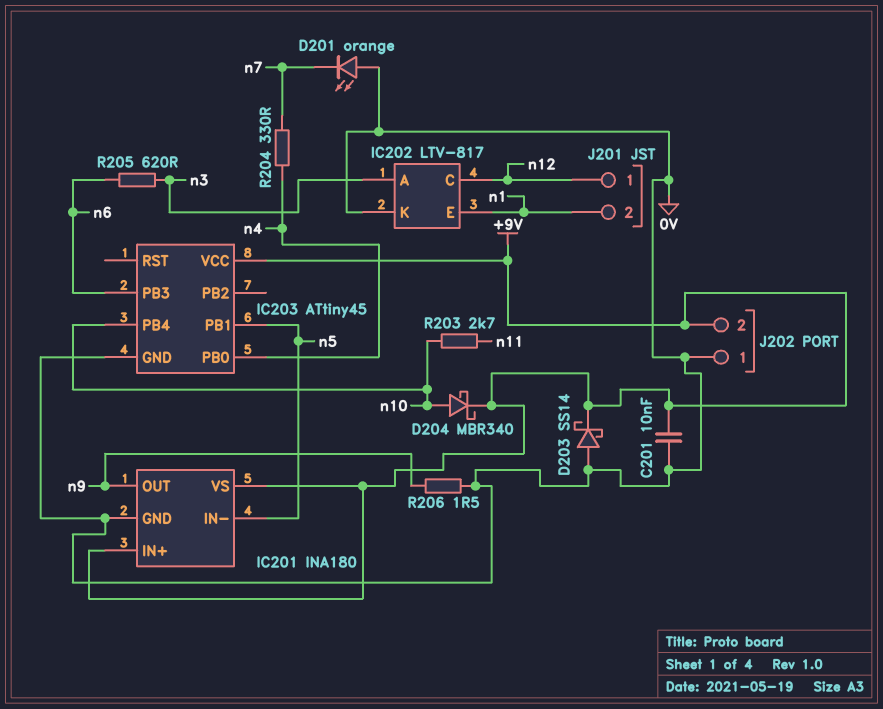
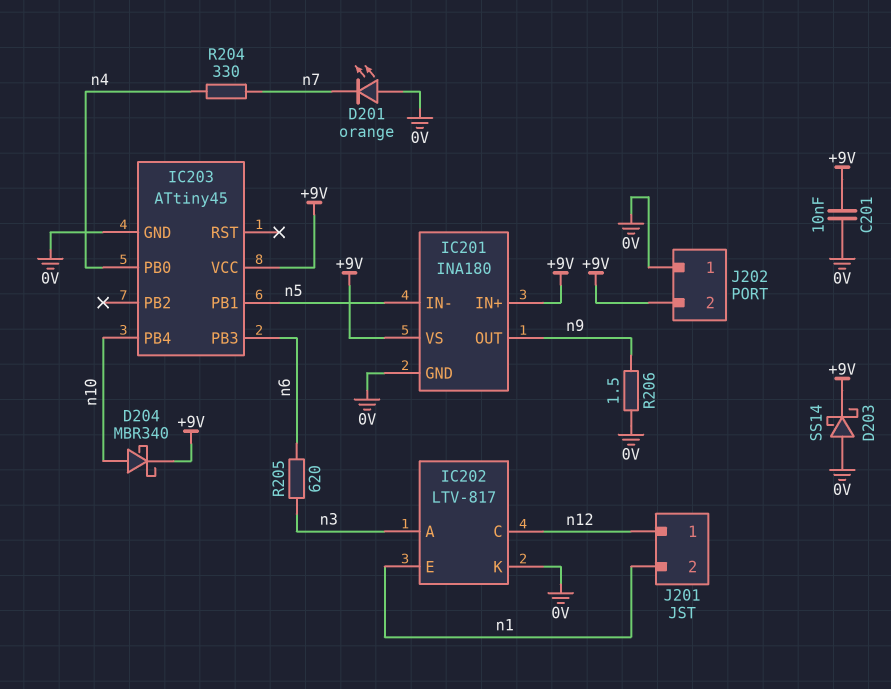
R203: 2.7k (n10, n11) -> none

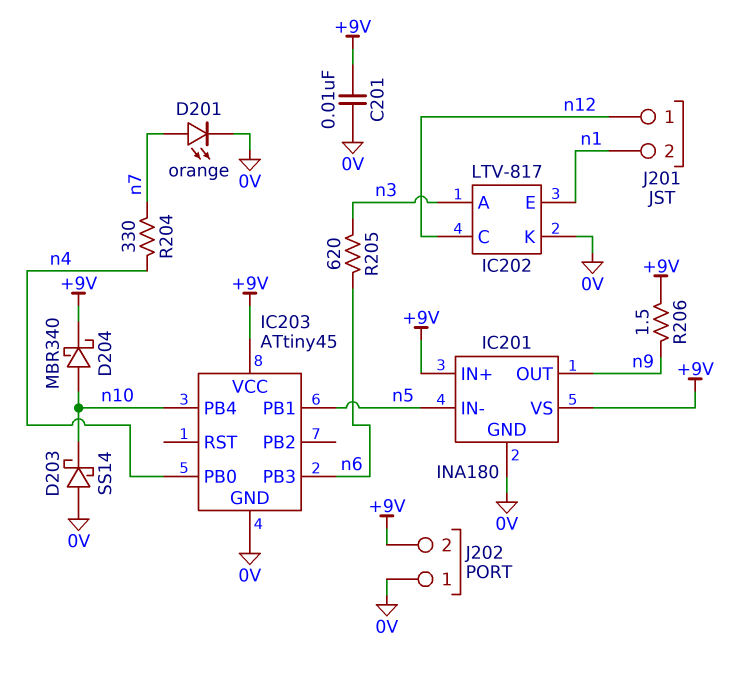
D201: LED orange (A 0V, K n7) -> LED orange (A n7, K 0V)
D203: schottky SS14 (A 0V, K +9V) -> schottky SS14 (A 0V, K n10)
R206: 1.5 (0V, n9) -> 1.5 (+9V, n9)

